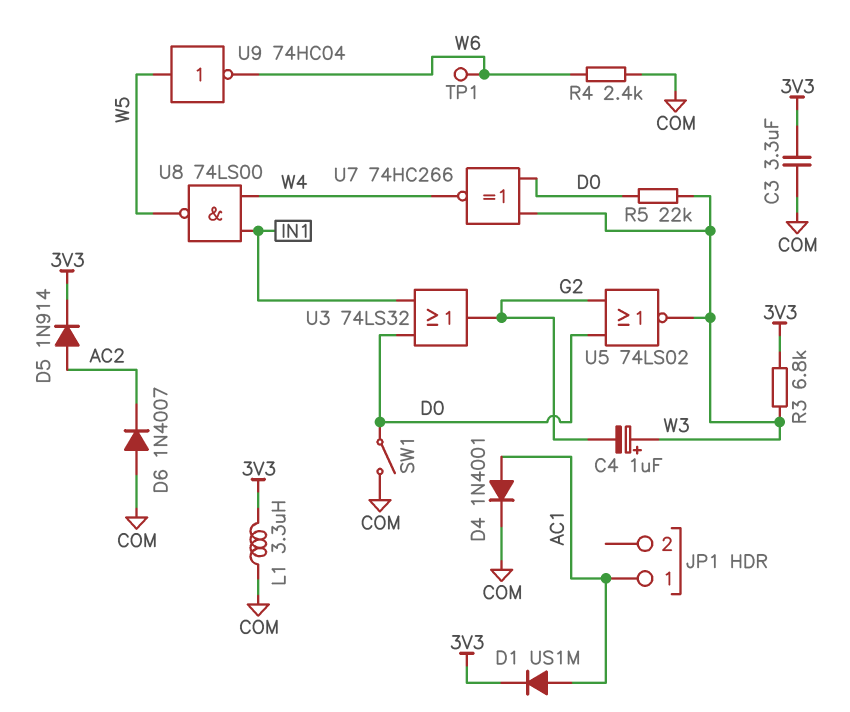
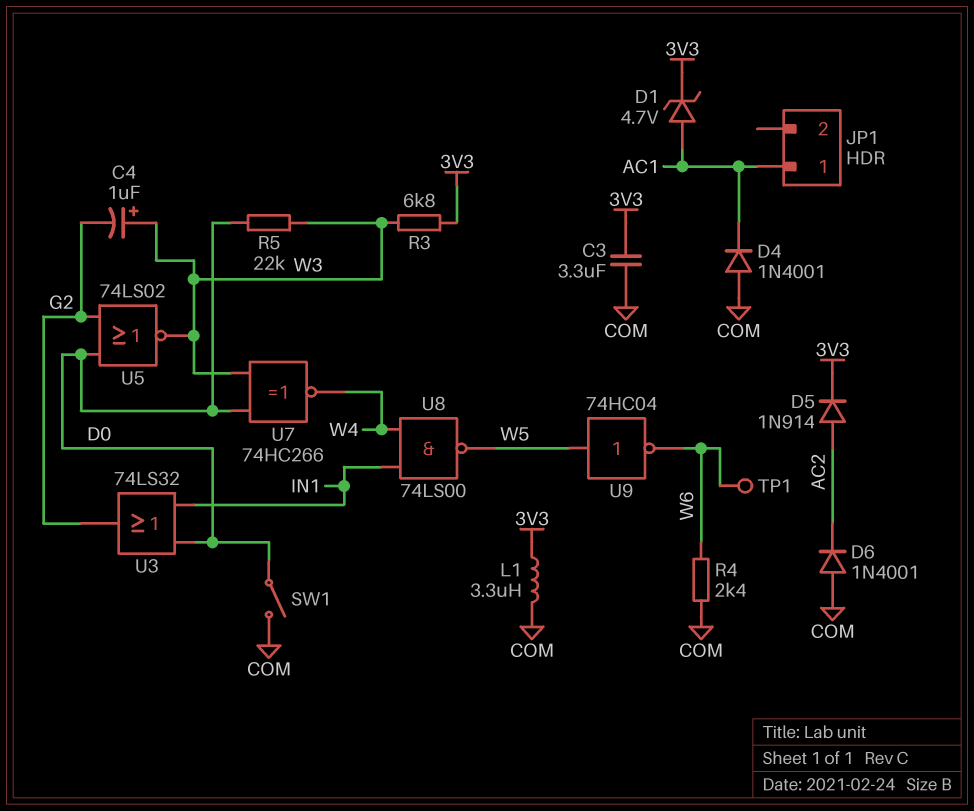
D1: diode US1M (A AC1, K 3V3) -> zener 4.7V (A AC1, K 3V3)
D4: diode 1N4001 (A AC1, K COM) -> diode 1N4001 (A COM, K AC1)
D6: diode 1N4007 (A COM, K AC2) -> diode 1N4001 (A COM, K AC2)

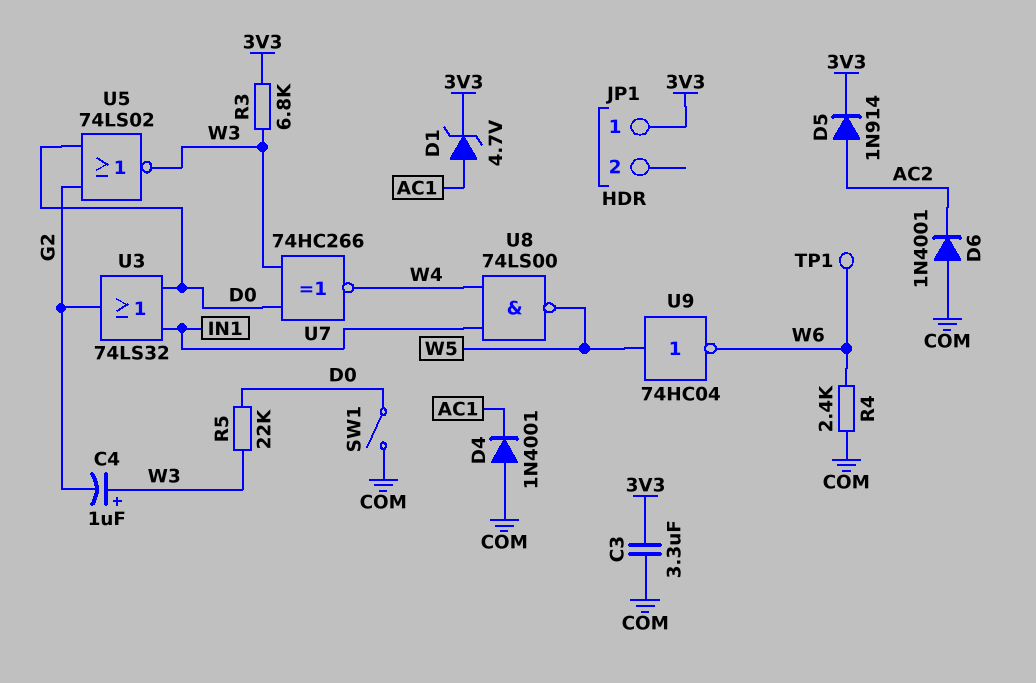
JP1 pin 1: AC1 -> 3V3
L1: 3.3uH (3V3, COM) -> none

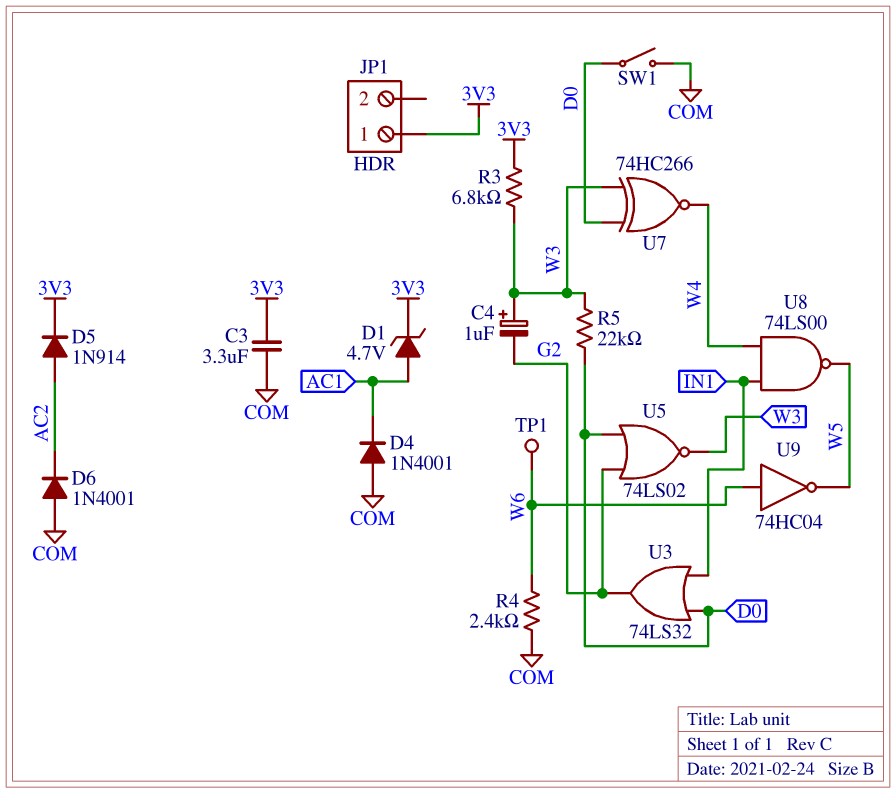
U9: NOT 74HC04 (in W5, out W6) -> NOT 74HC04 (in W6, out W5)

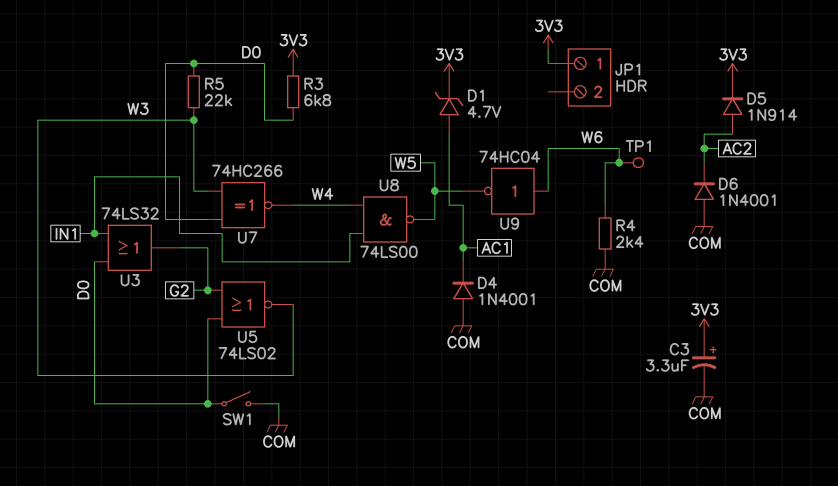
C3: 3.3uF (3V3, COM) -> 3.3uF (plus 3V3, minus COM)
C4: 1uF (plus W3, minus G2) -> none
R3: 6.8k (3V3, W3) -> 6.8k (3V3, D0)

